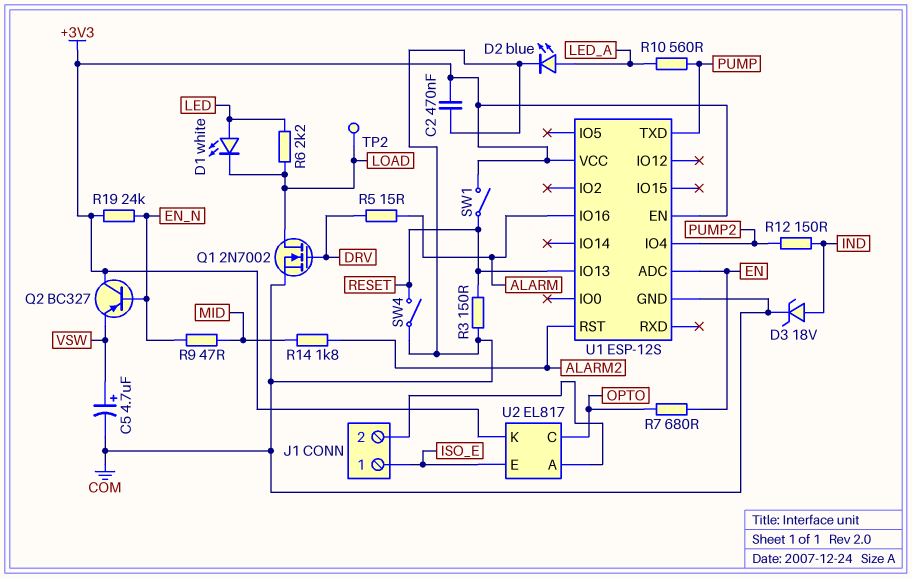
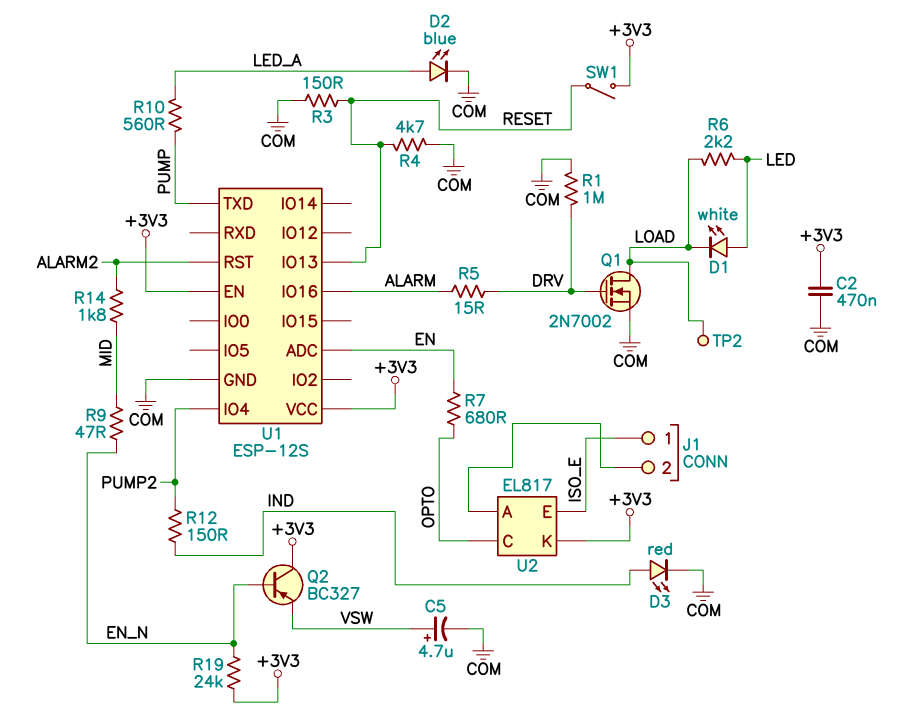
D3: zener 18V (A IND, K COM) -> LED red (A IND, K COM)
R1: none -> 1M (COM, DRV)
R4: none -> 4.7k (COM, RESET)
SW4: switch (COM, RESET) -> none

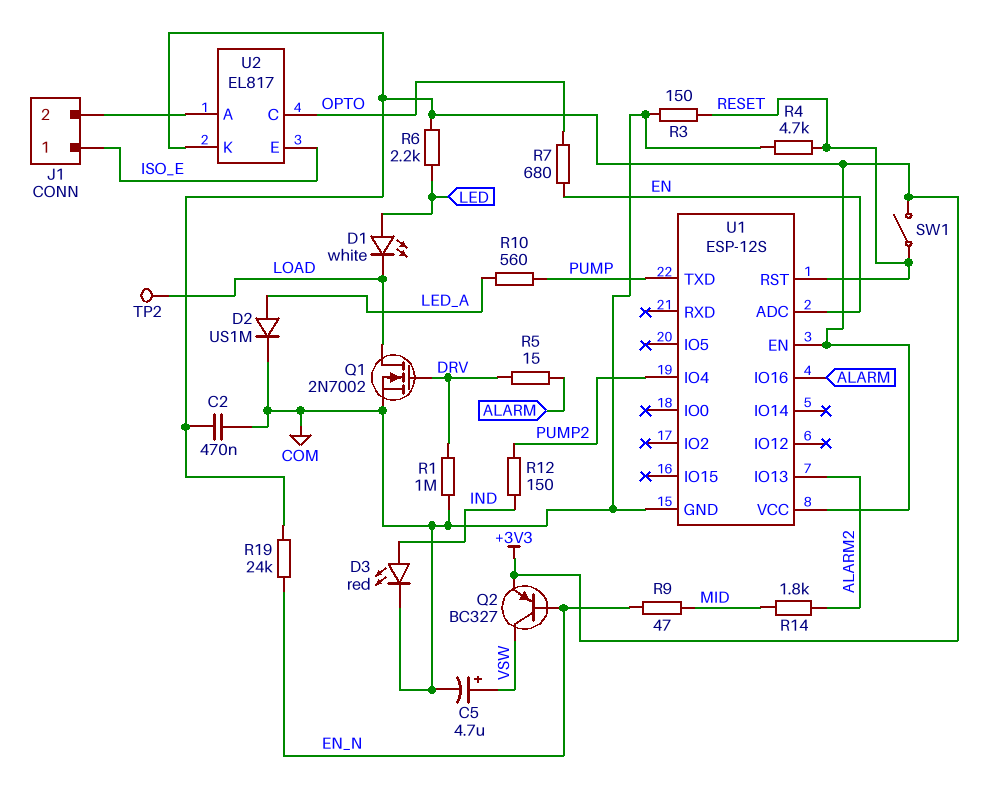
D2: LED blue (A LED_A, K COM) -> diode US1M (A LED_A, K COM)
Q2: PNP BC327 (B EN_N, C +3V3, E VSW) -> PNP BC327 (B EN_N, C VSW, E +3V3)
R6: 2.2k (LED, LOAD) -> 2.2k (+3V3, LED)
U1 pin IO13: RESET -> ALARM2
U1 pin RST: ALARM2 -> RESET

